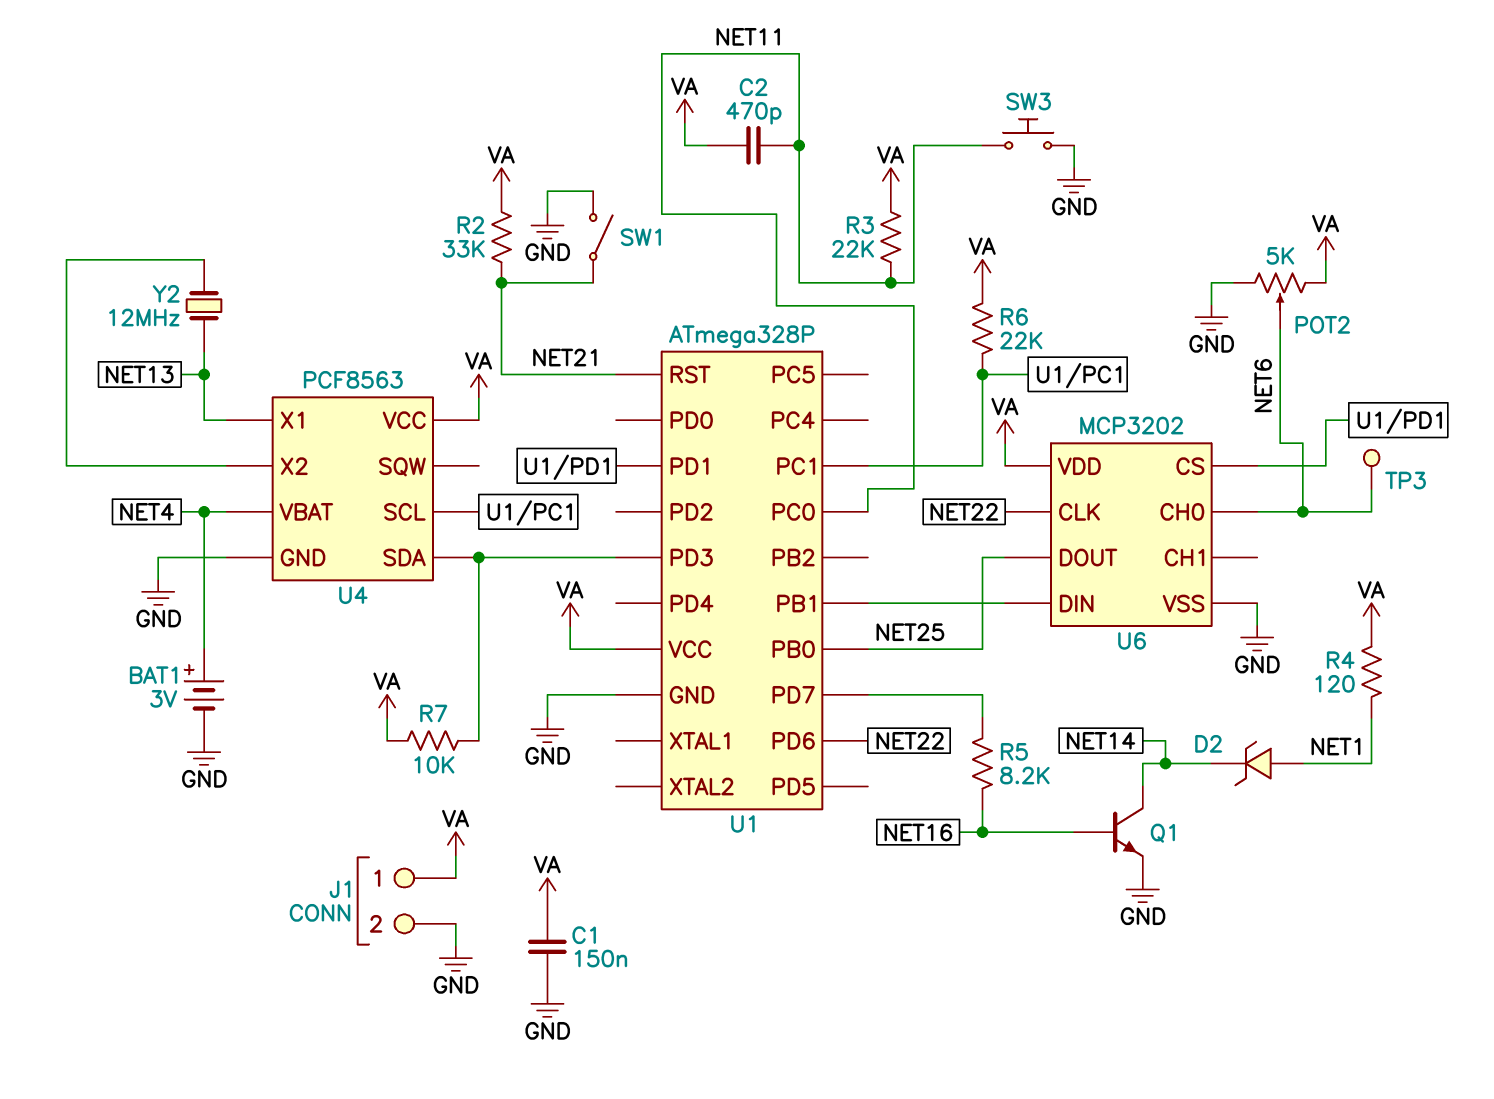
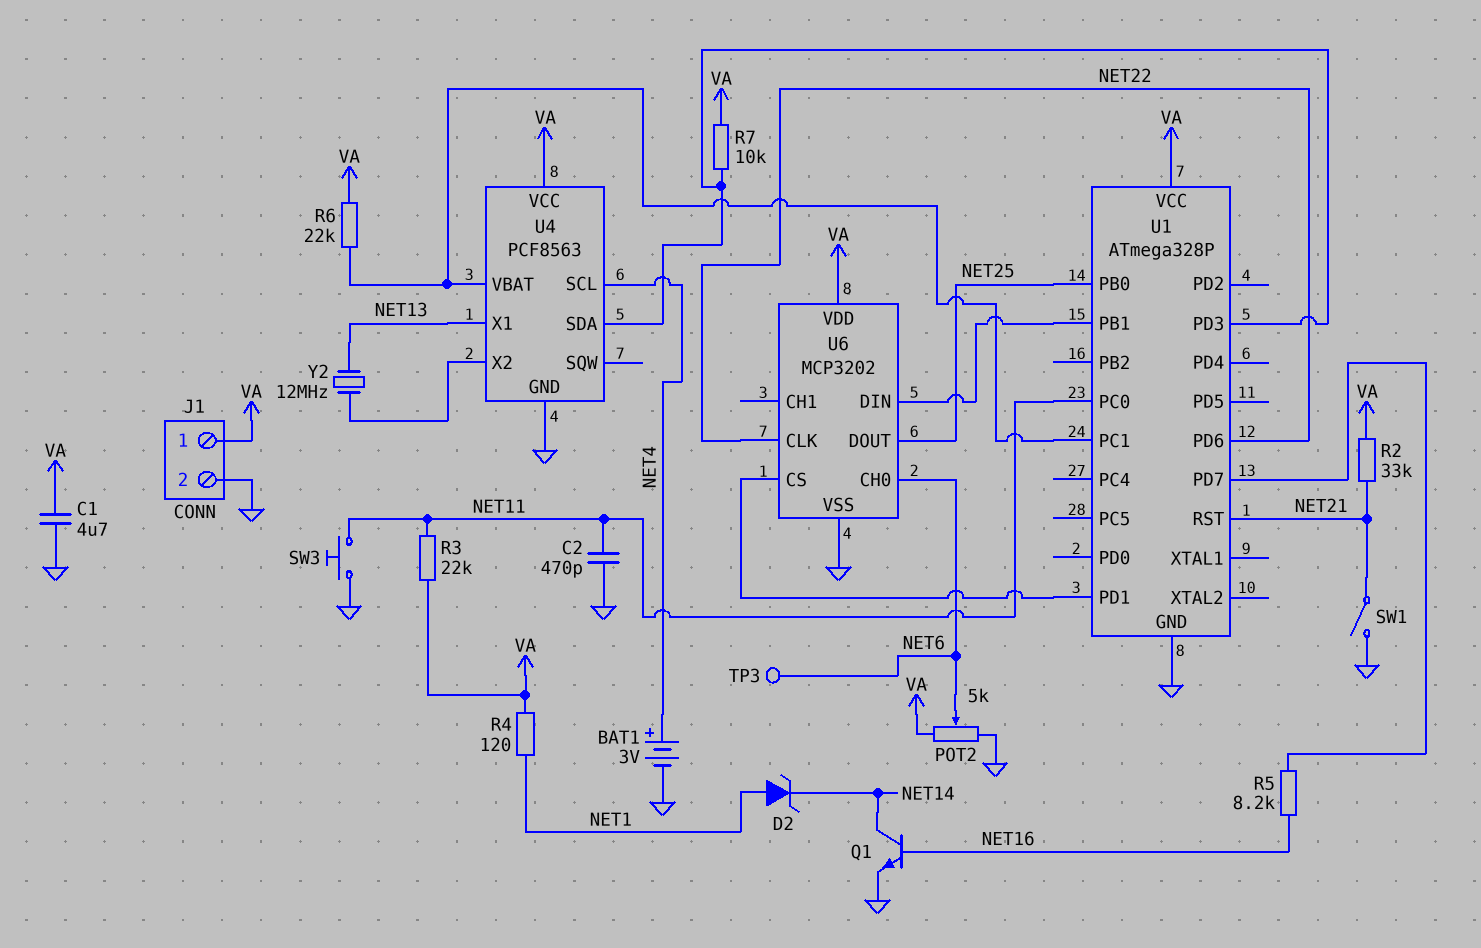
C1: 150nF (GND, VA) -> 4.7uF (GND, VA)
C2: 470pF (NET11, VA) -> 470pF (GND, NET11)
U4 pin SCL: U1/PC1 -> NET4
U4 pin VBAT: NET4 -> U1/PC1

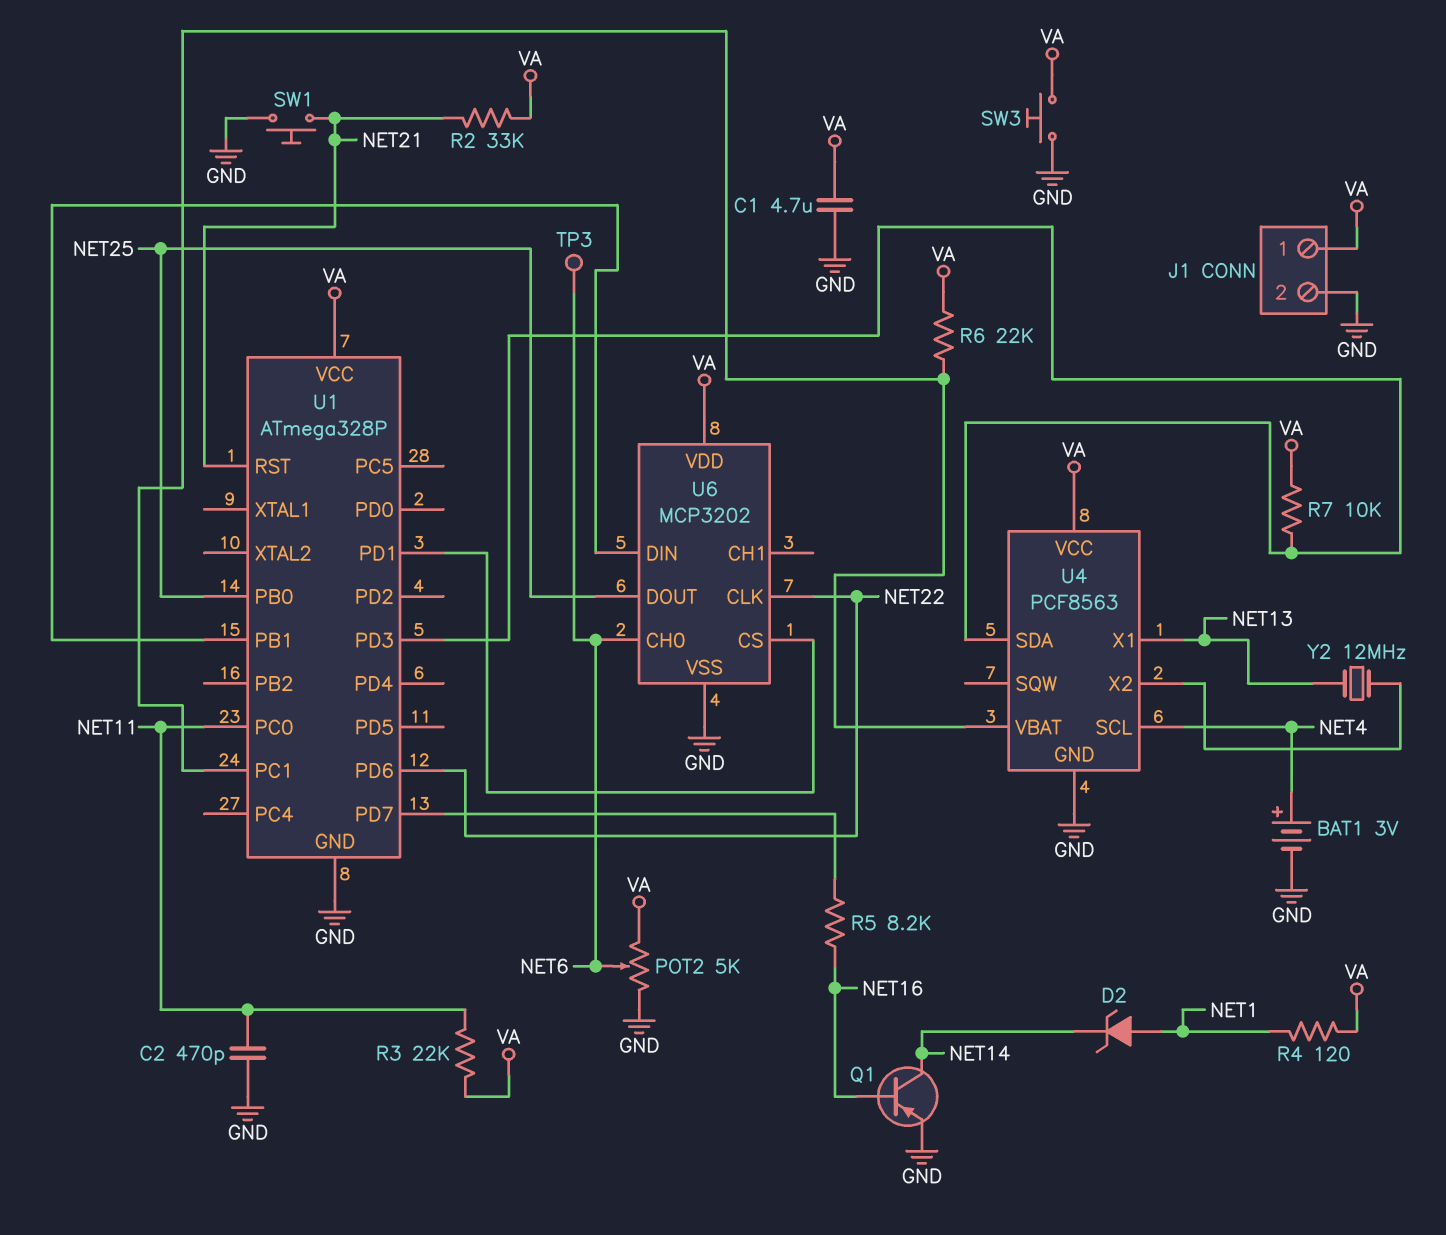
Q1: NPN (B NET16, C NET14, E GND) -> PNP (B NET16, C NET14, E GND)
SW1: switch (GND, NET21) -> button (GND, NET21)
SW3: button (GND, NET11) -> button (GND, VA)

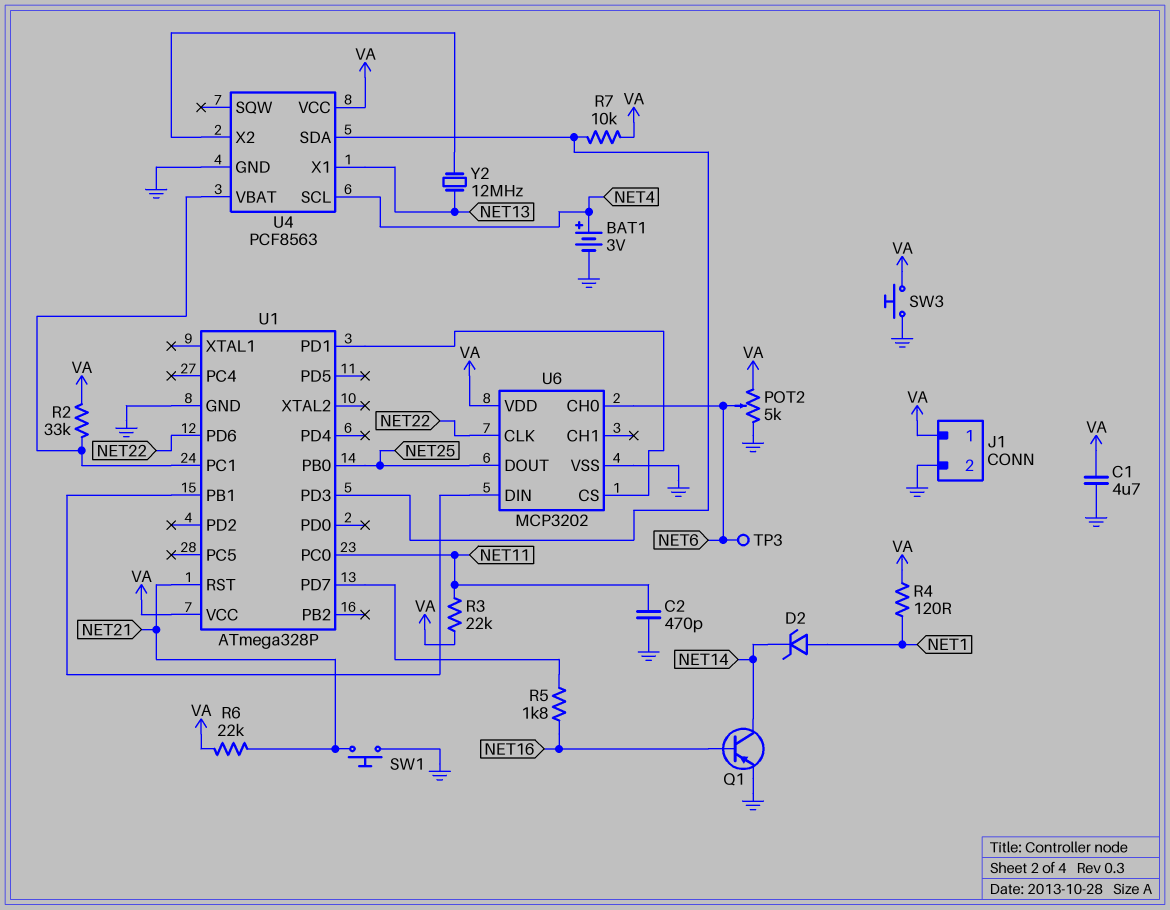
R2: 33k (NET21, VA) -> 33k (U1/PC1, VA)
R5: 8.2k (NET16, U1/PD7) -> 1.8k (NET16, U1/PD7)
R6: 22k (U1/PC1, VA) -> 22k (NET21, VA)

